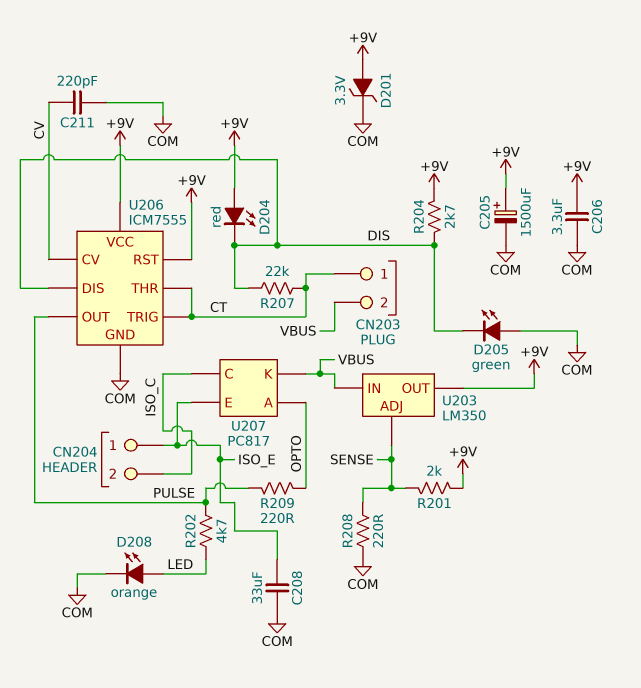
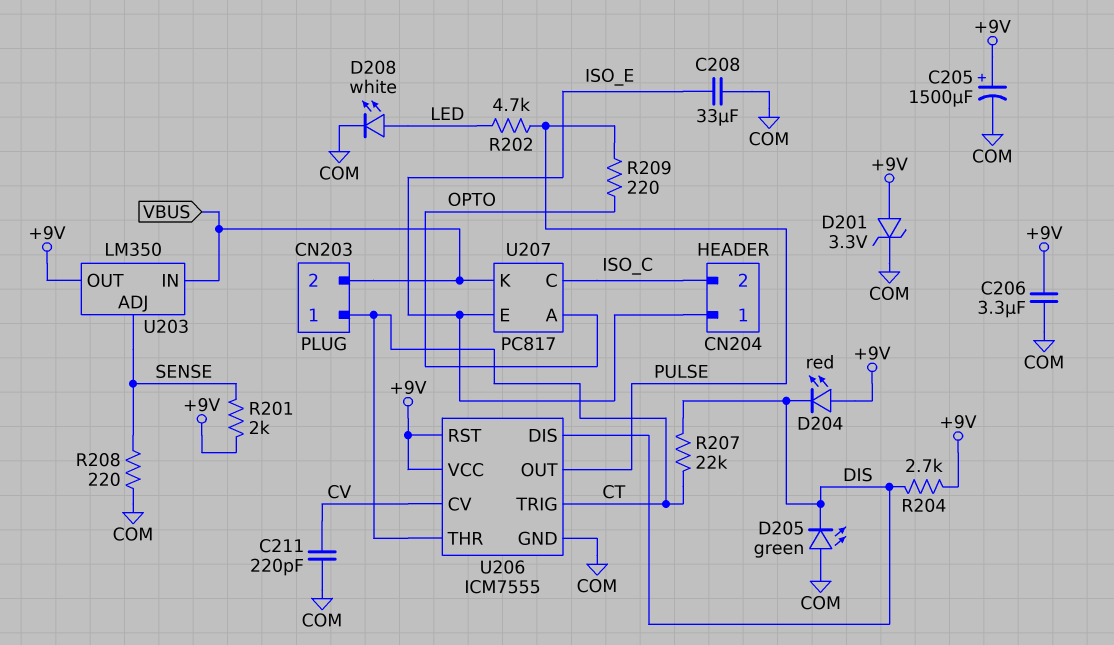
D208: LED orange (A LED, K COM) -> LED white (A LED, K COM)

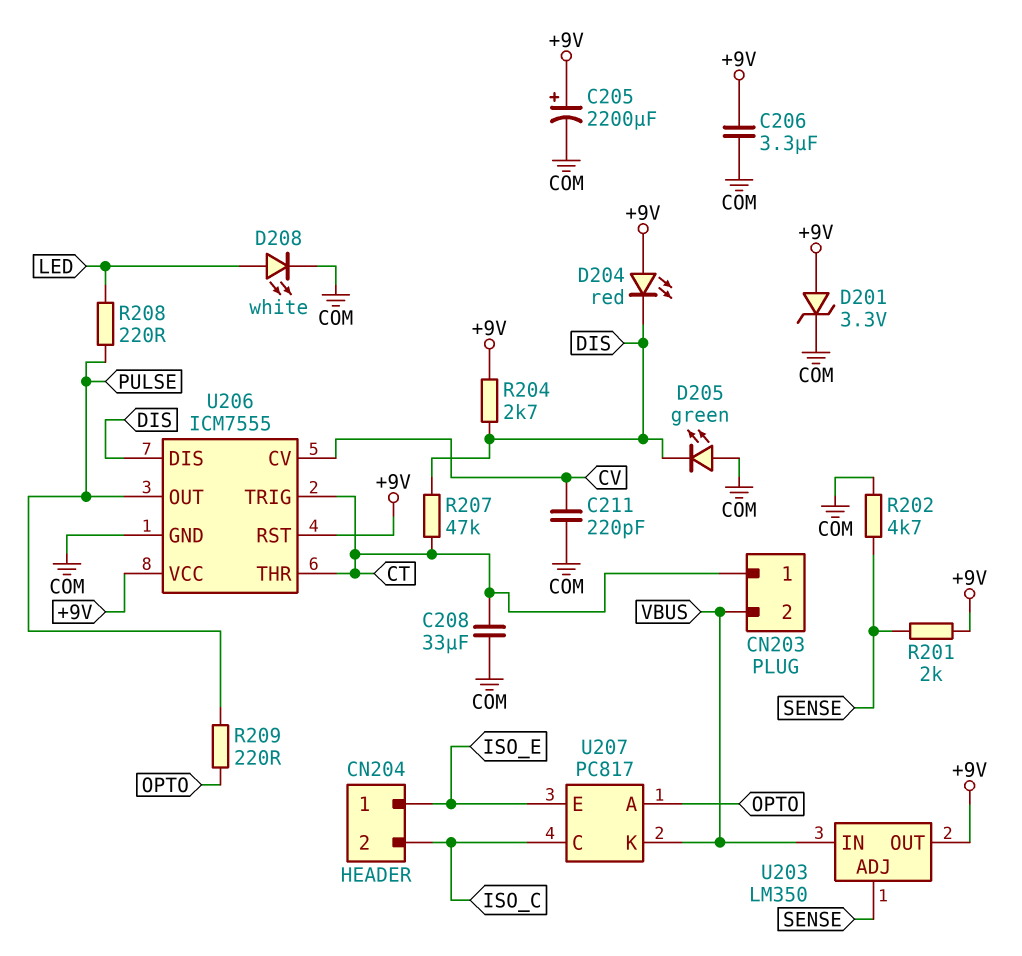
C205: 1500uF (plus +9V, minus COM) -> 2200uF (plus +9V, minus COM)
C208: 33uF (COM, ISO_E) -> 33uF (COM, CT)
R202: 4.7k (LED, PULSE) -> 4.7k (COM, SENSE)
R207: 22k (CT, DIS) -> 47k (CT, DIS)
R208: 220 (COM, SENSE) -> 220 (LED, PULSE)

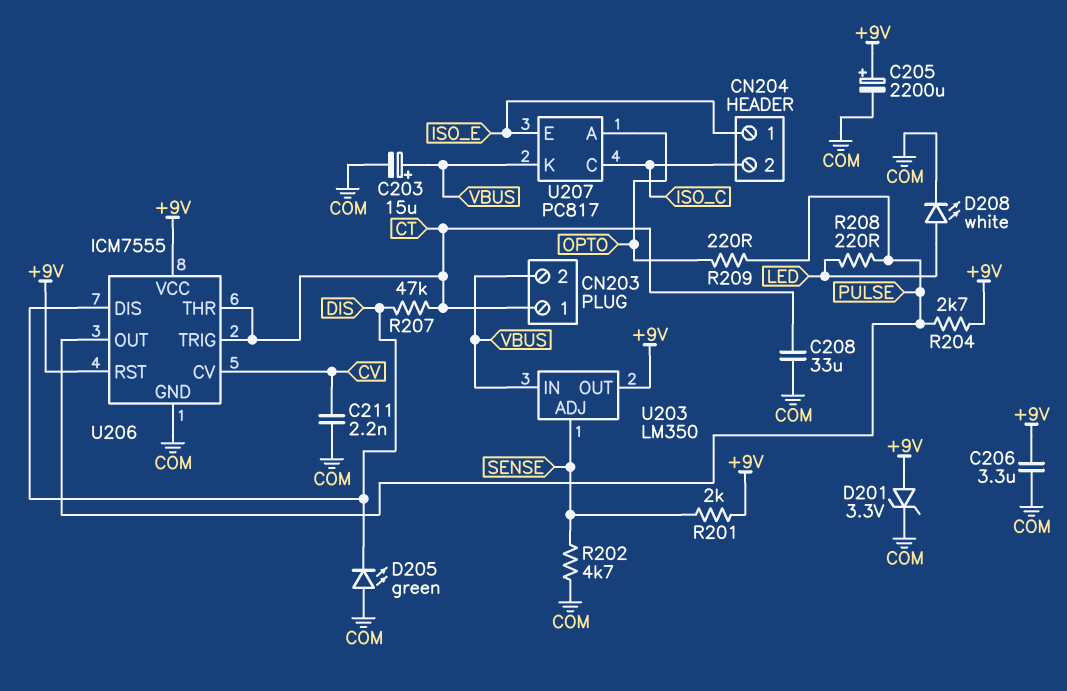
C203: none -> 15uF (plus VBUS, minus COM)
C211: 220pF (COM, CV) -> 2.2nF (COM, CV)
D204: LED red (A +9V, K DIS) -> none
R204: 2.7k (+9V, DIS) -> 2.7k (+9V, PULSE)

